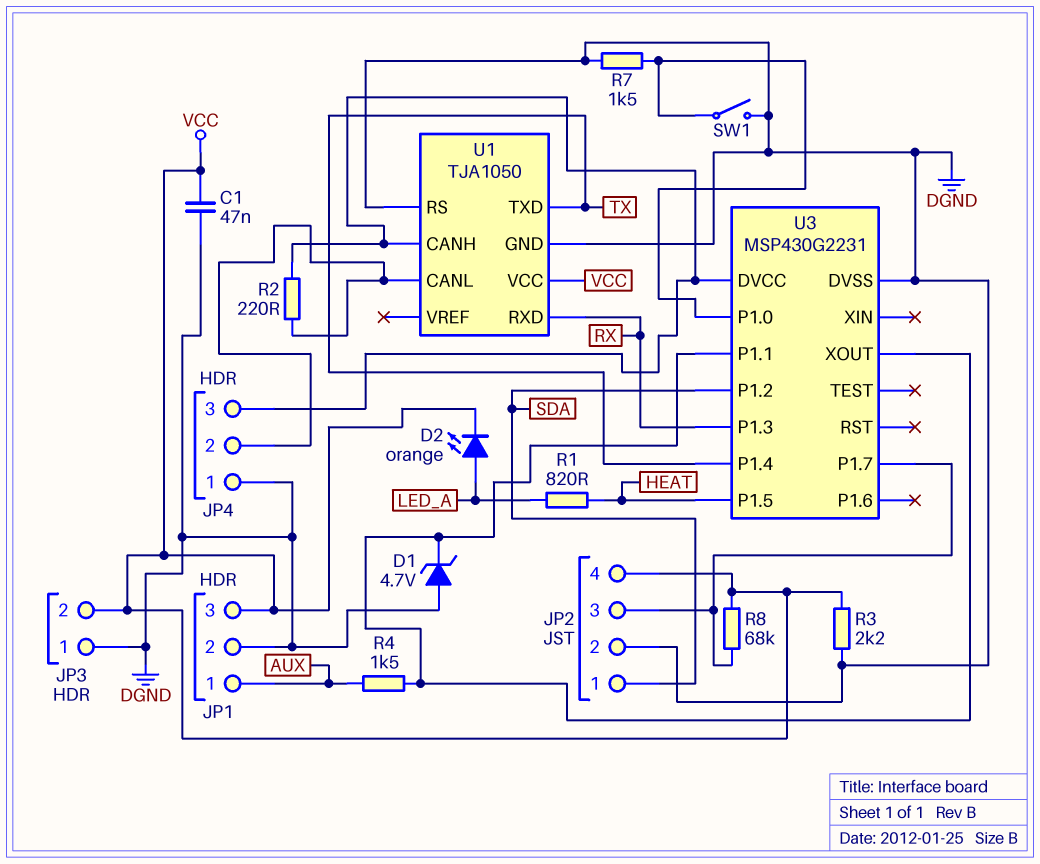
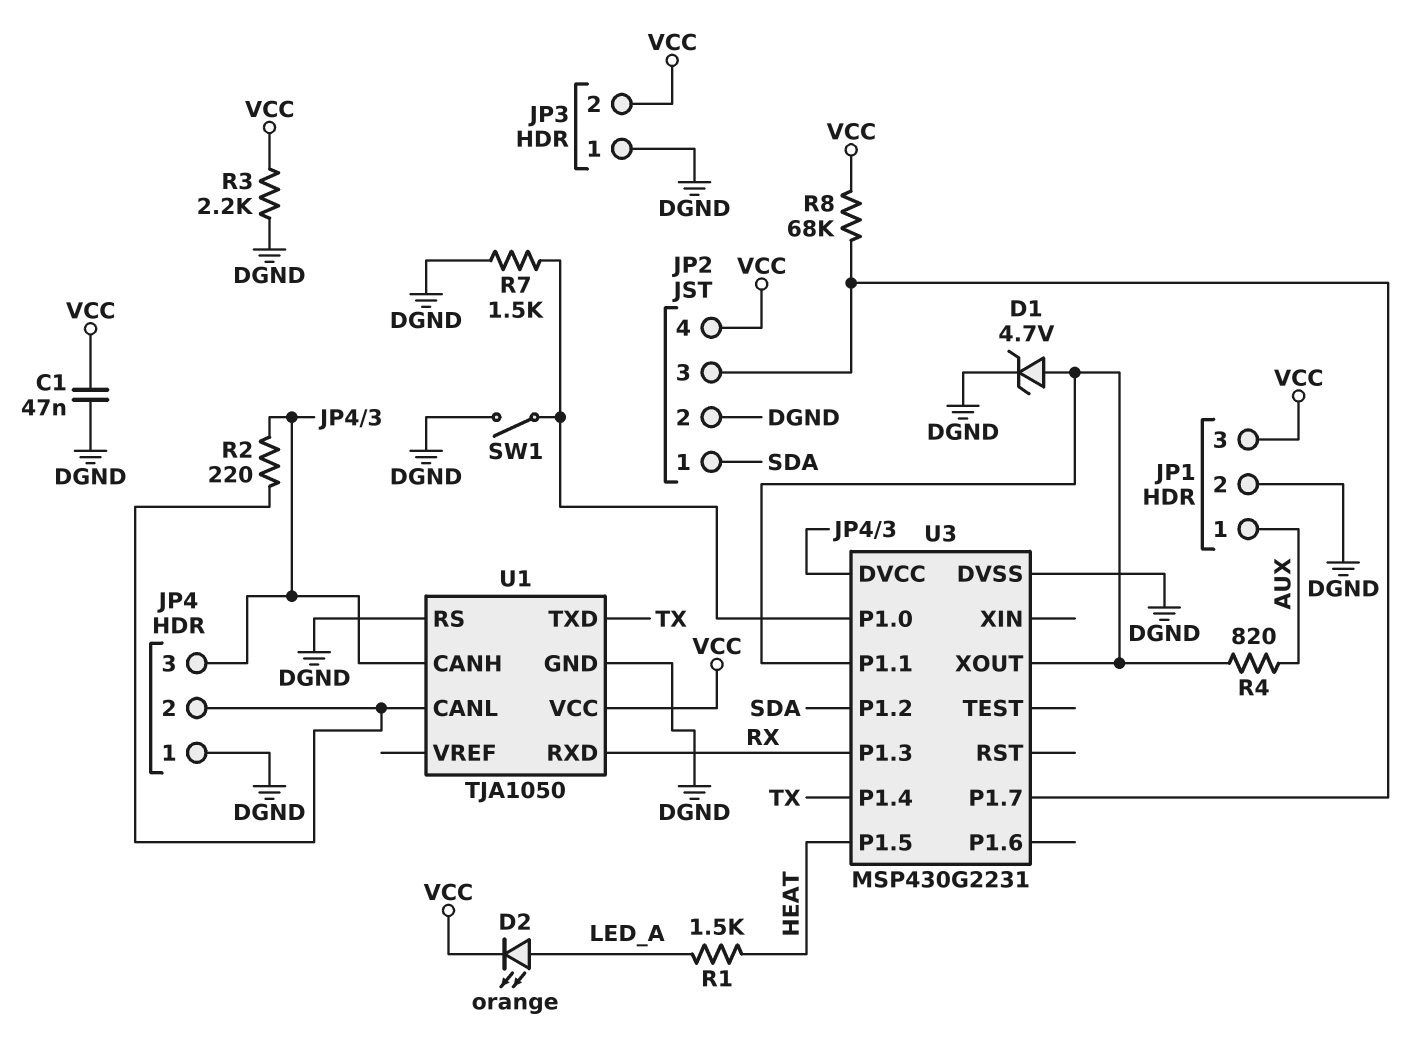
D1: zener 4.7V (A DGND, K U3/P1.1) -> zener 4.7V (A U3/P1.1, K DGND)
R1: 820 (HEAT, LED_A) -> 1.5k (HEAT, LED_A)
R4: 1.5k (AUX, U3/P1.1) -> 820 (AUX, U3/P1.1)

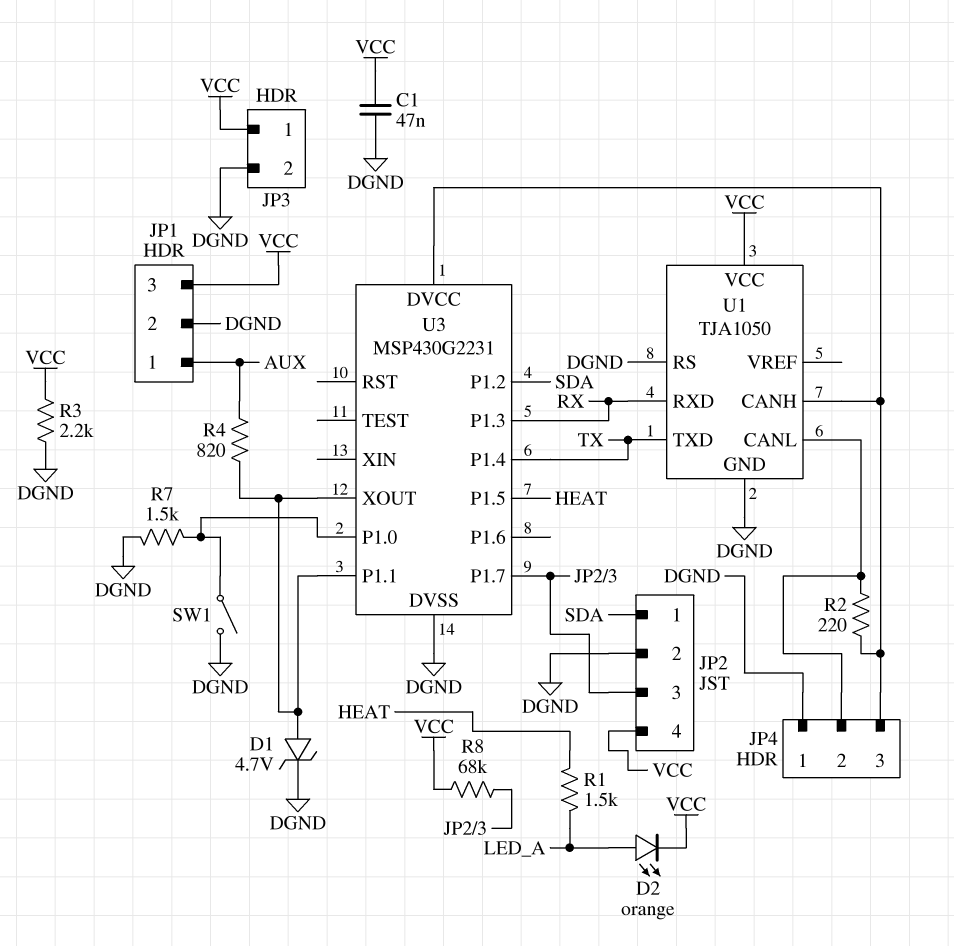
JP3 pin 1: DGND -> VCC
JP3 pin 2: VCC -> DGND

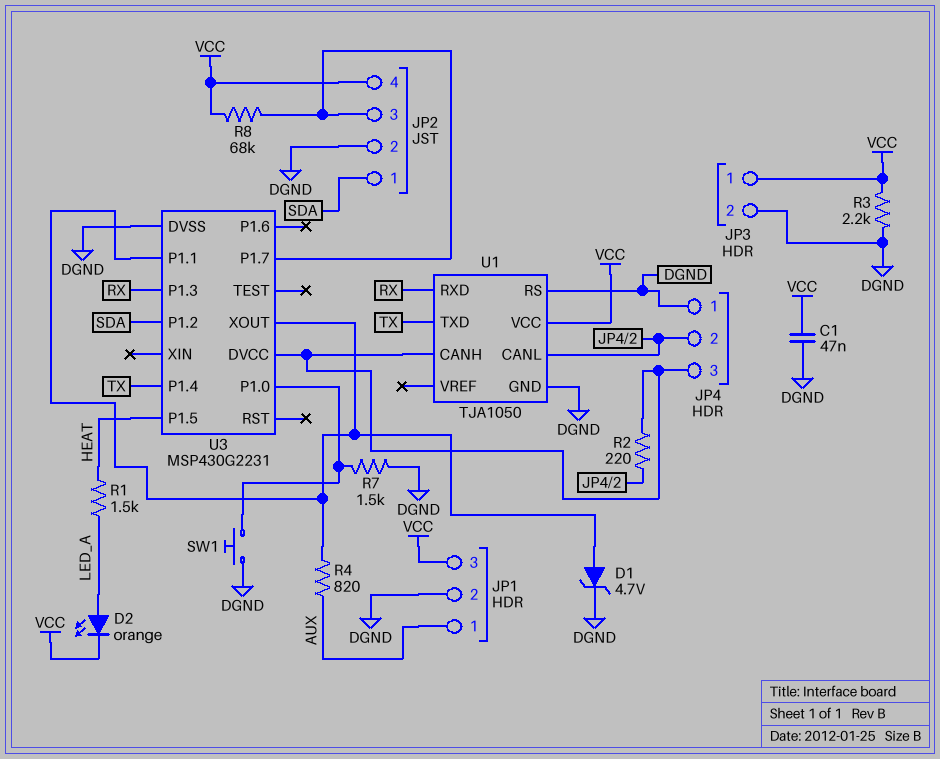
SW1: switch (DGND, U3/P1.0) -> button (DGND, U3/P1.0)

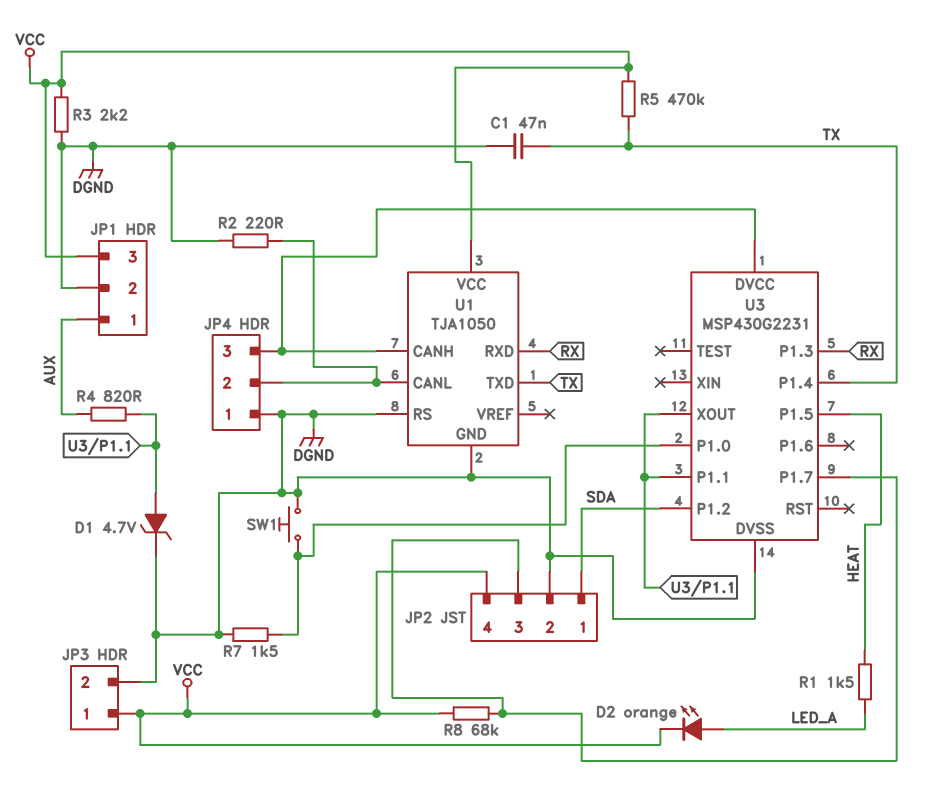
C1: 47nF (DGND, VCC) -> 47nF (DGND, TX)
R2: 220 (JP4/2, JP4/3) -> 220 (DGND, JP4/2)
R5: none -> 470k (TX, VCC)

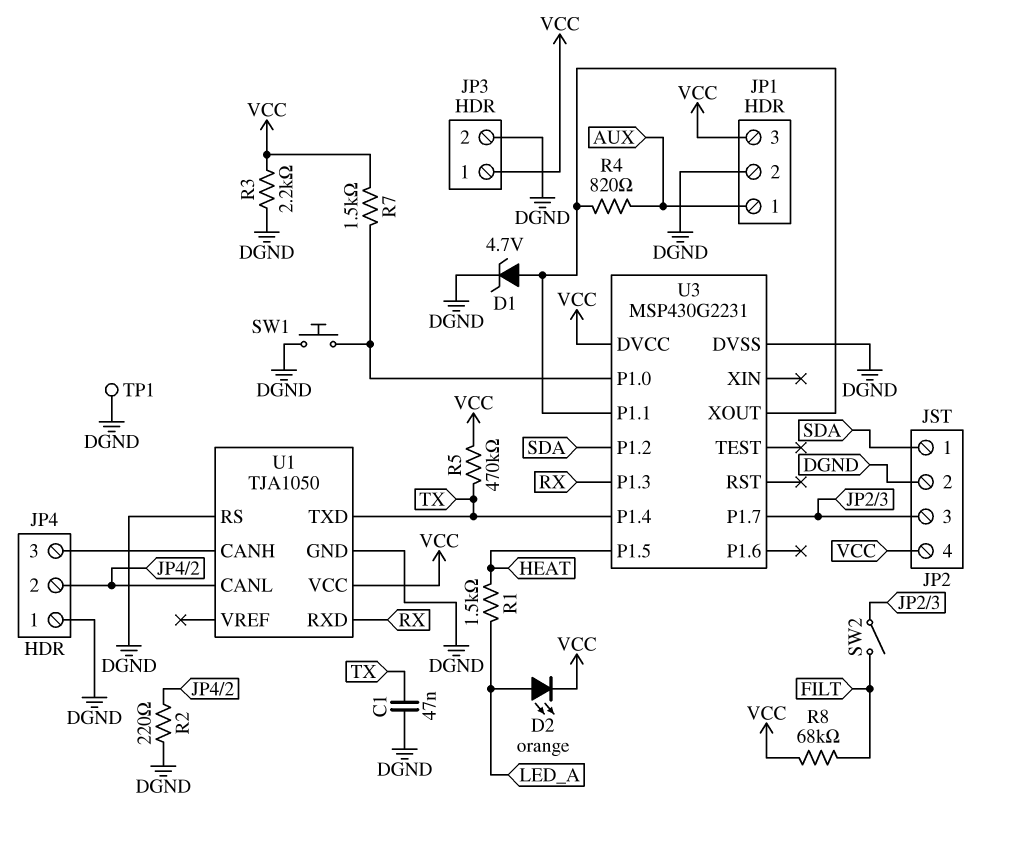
R7: 1.5k (DGND, U3/P1.0) -> 1.5k (U3/P1.0, VCC)
R8: 68k (JP2/3, VCC) -> 68k (FILT, VCC)
SW2: none -> switch (FILT, JP2/3)
TP1: none -> test point (DGND)
U3 pin DVCC: JP4/3 -> VCC

